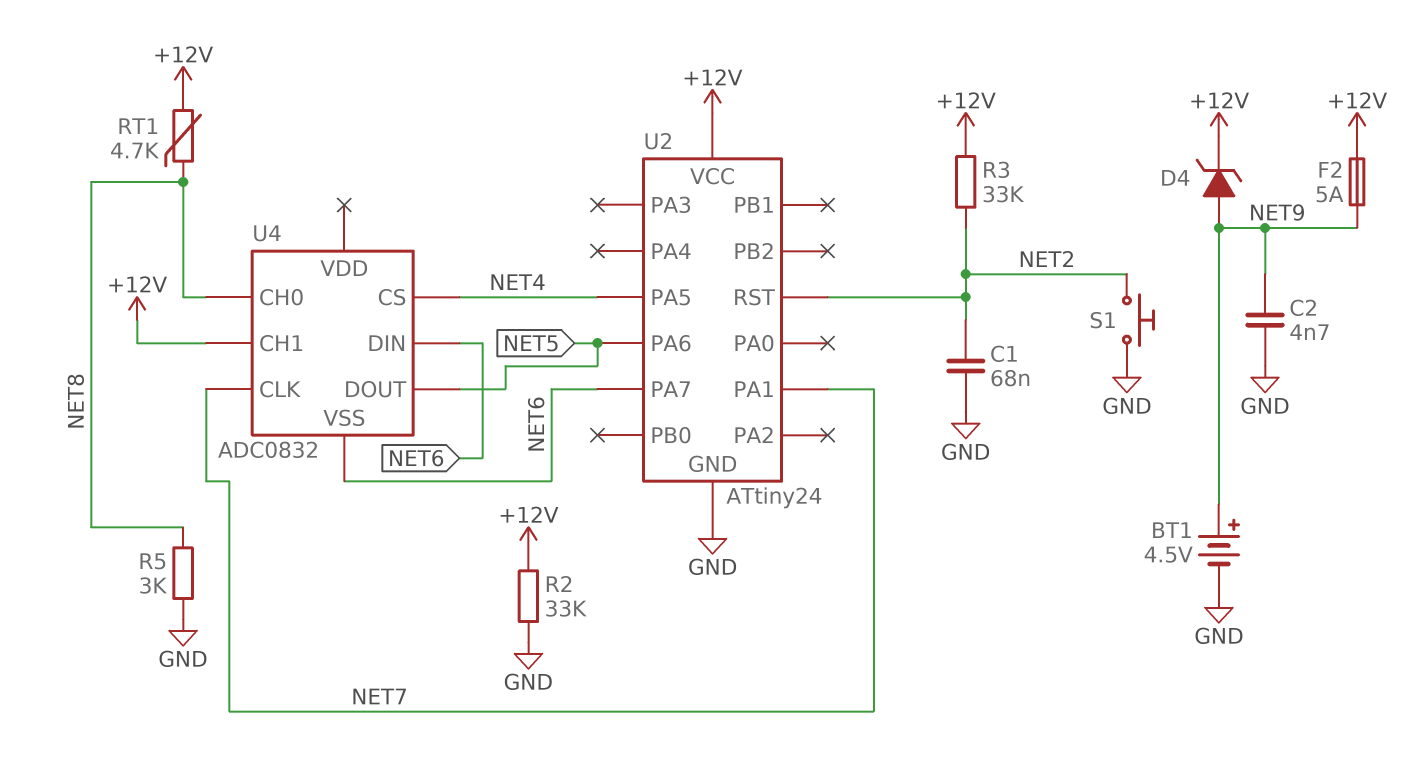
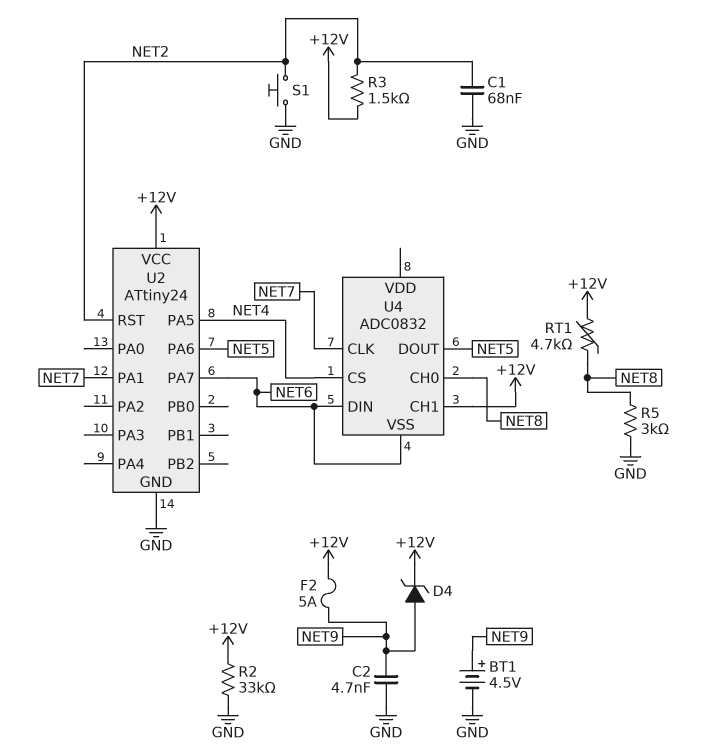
R3: 33k (+12V, NET2) -> 1.5k (+12V, NET2)

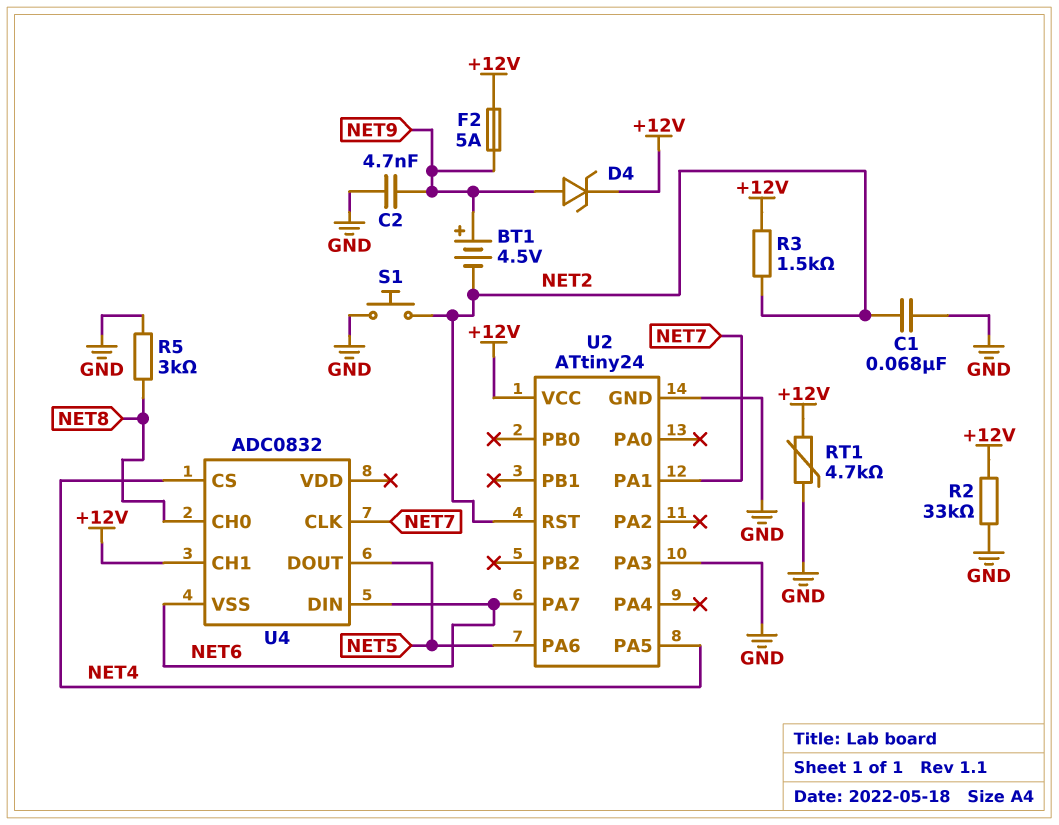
BT1: 4.5V (plus NET9, minus GND) -> 4.5V (plus NET9, minus NET2)
RT1: 4.7k (+12V, NET8) -> 4.7k (+12V, GND)
U2 pin PA3: none -> GND

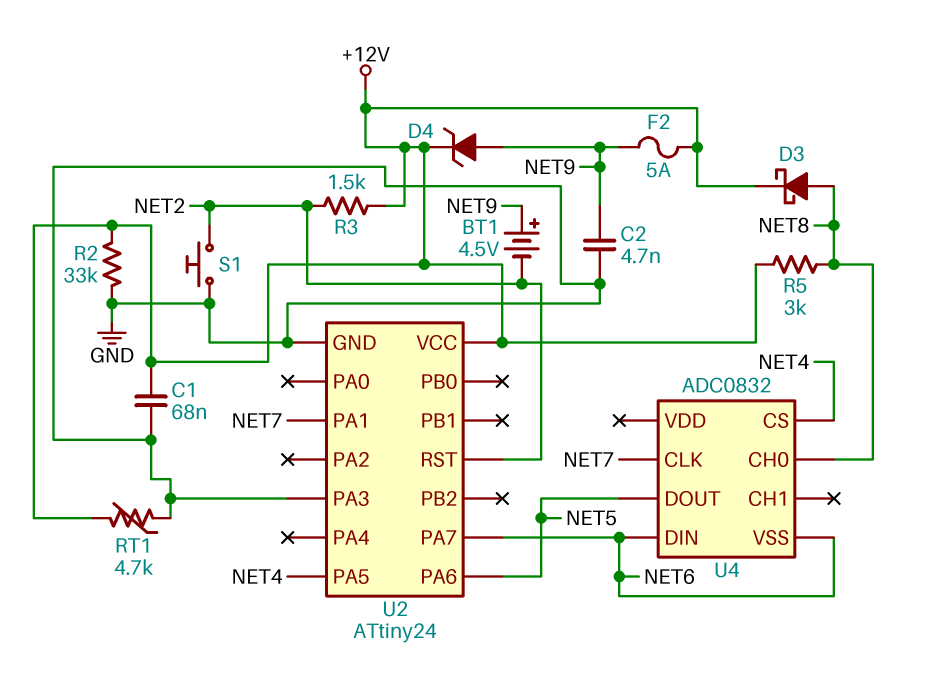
C1: 68nF (GND, NET2) -> 68nF (+12V, GND)
D3: none -> schottky (A NET8, K +12V)
R5: 3k (GND, NET8) -> 3k (+12V, NET8)
U4 pin CH1: +12V -> none

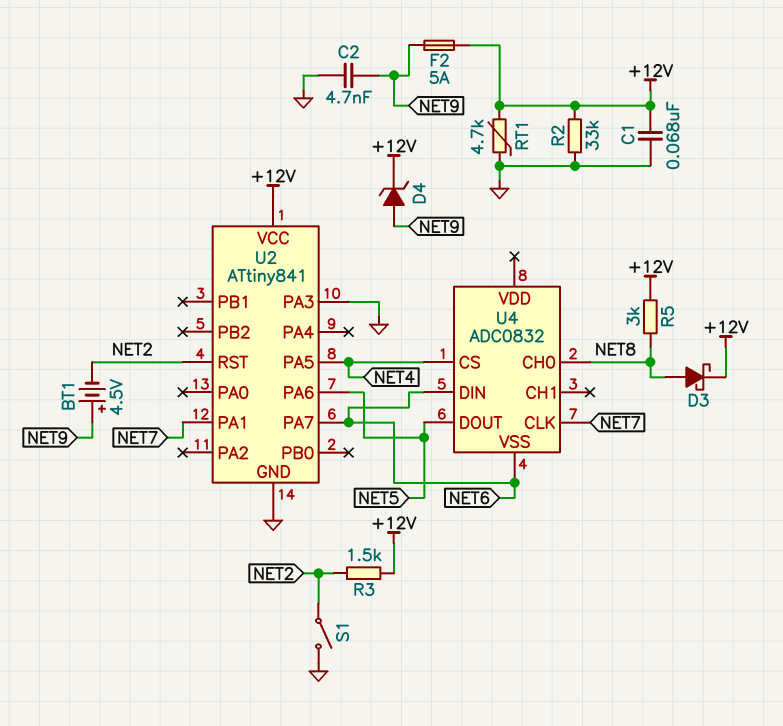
S1: button (GND, NET2) -> switch (GND, NET2)
U2: ATtiny24 -> ATtiny841

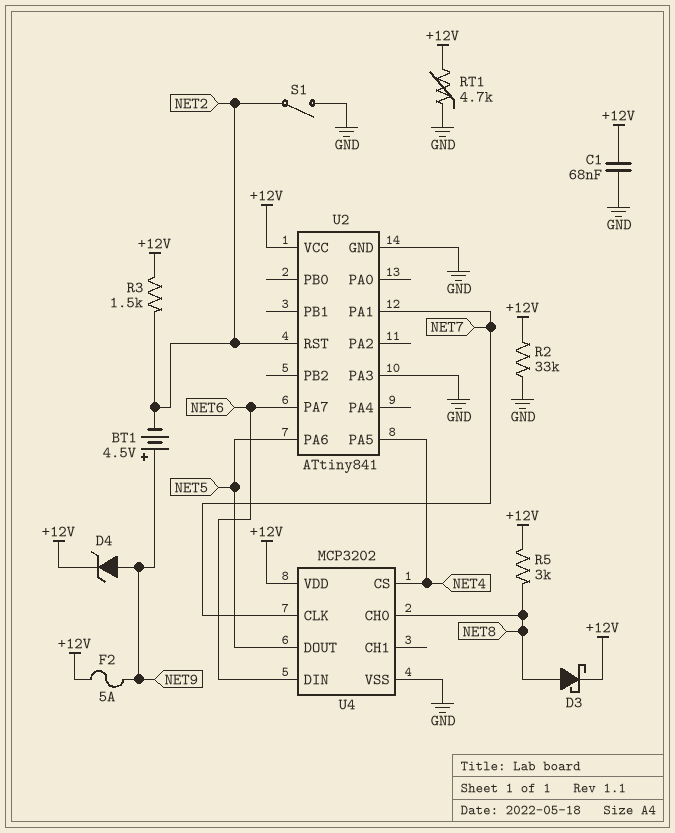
C2: 4.7nF (GND, NET9) -> none
U4: ADC0832 -> MCP3202
U4 pin VDD: none -> +12V
U4 pin VSS: NET6 -> GND

